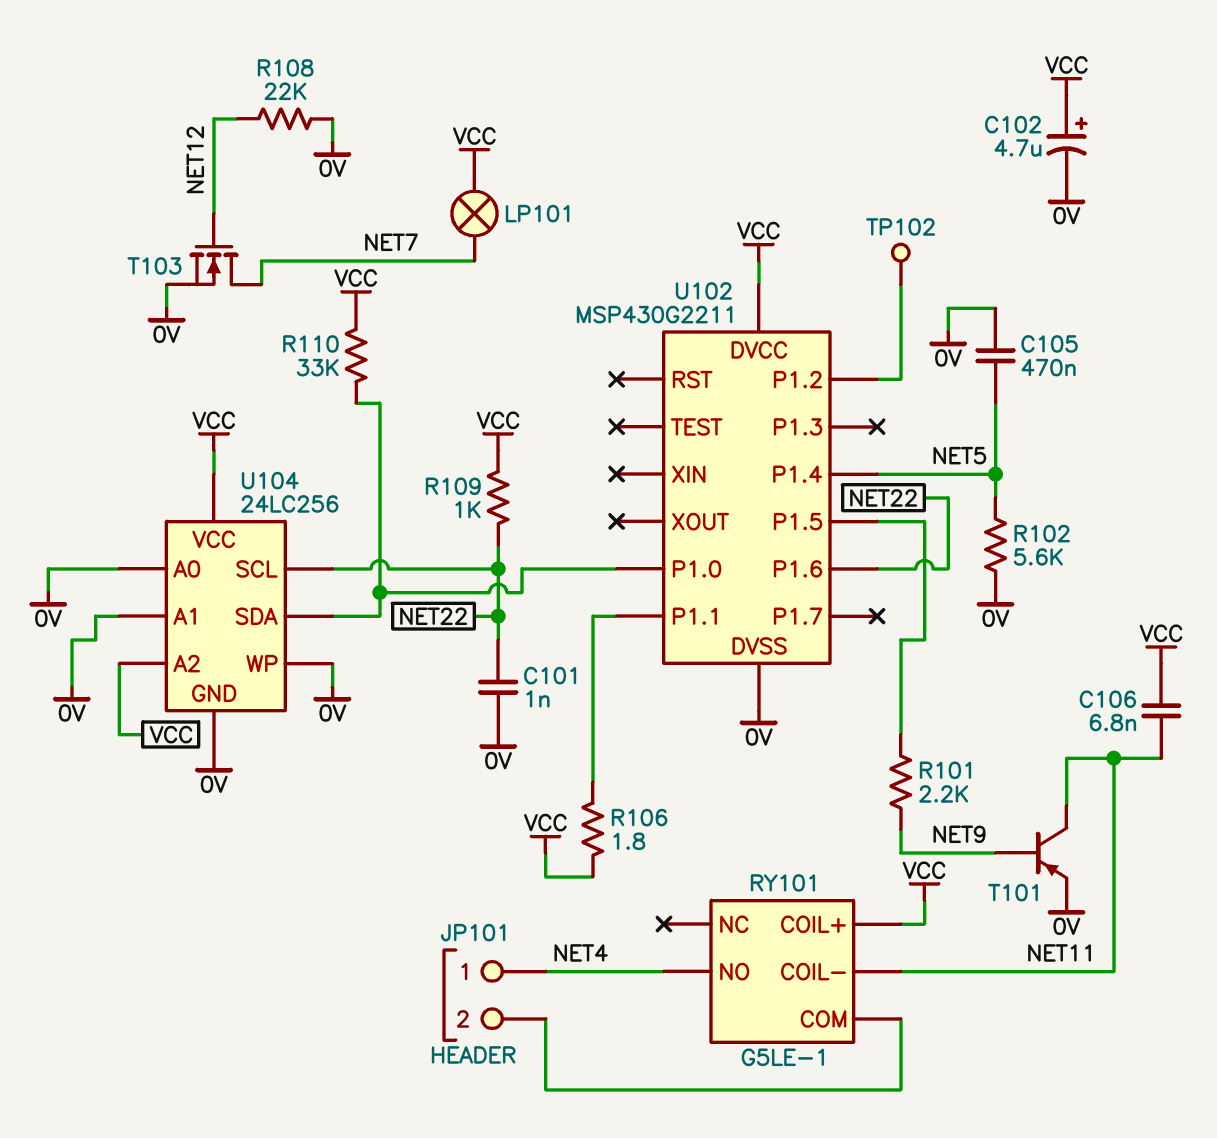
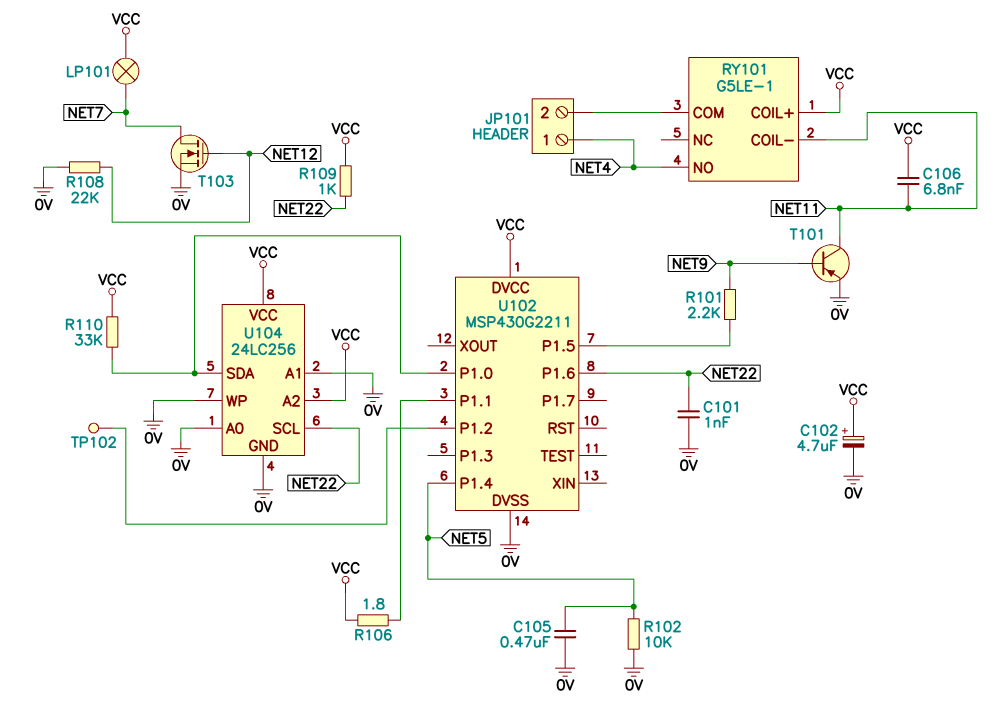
R102: 5.6k (0V, NET5) -> 10k (0V, NET5)

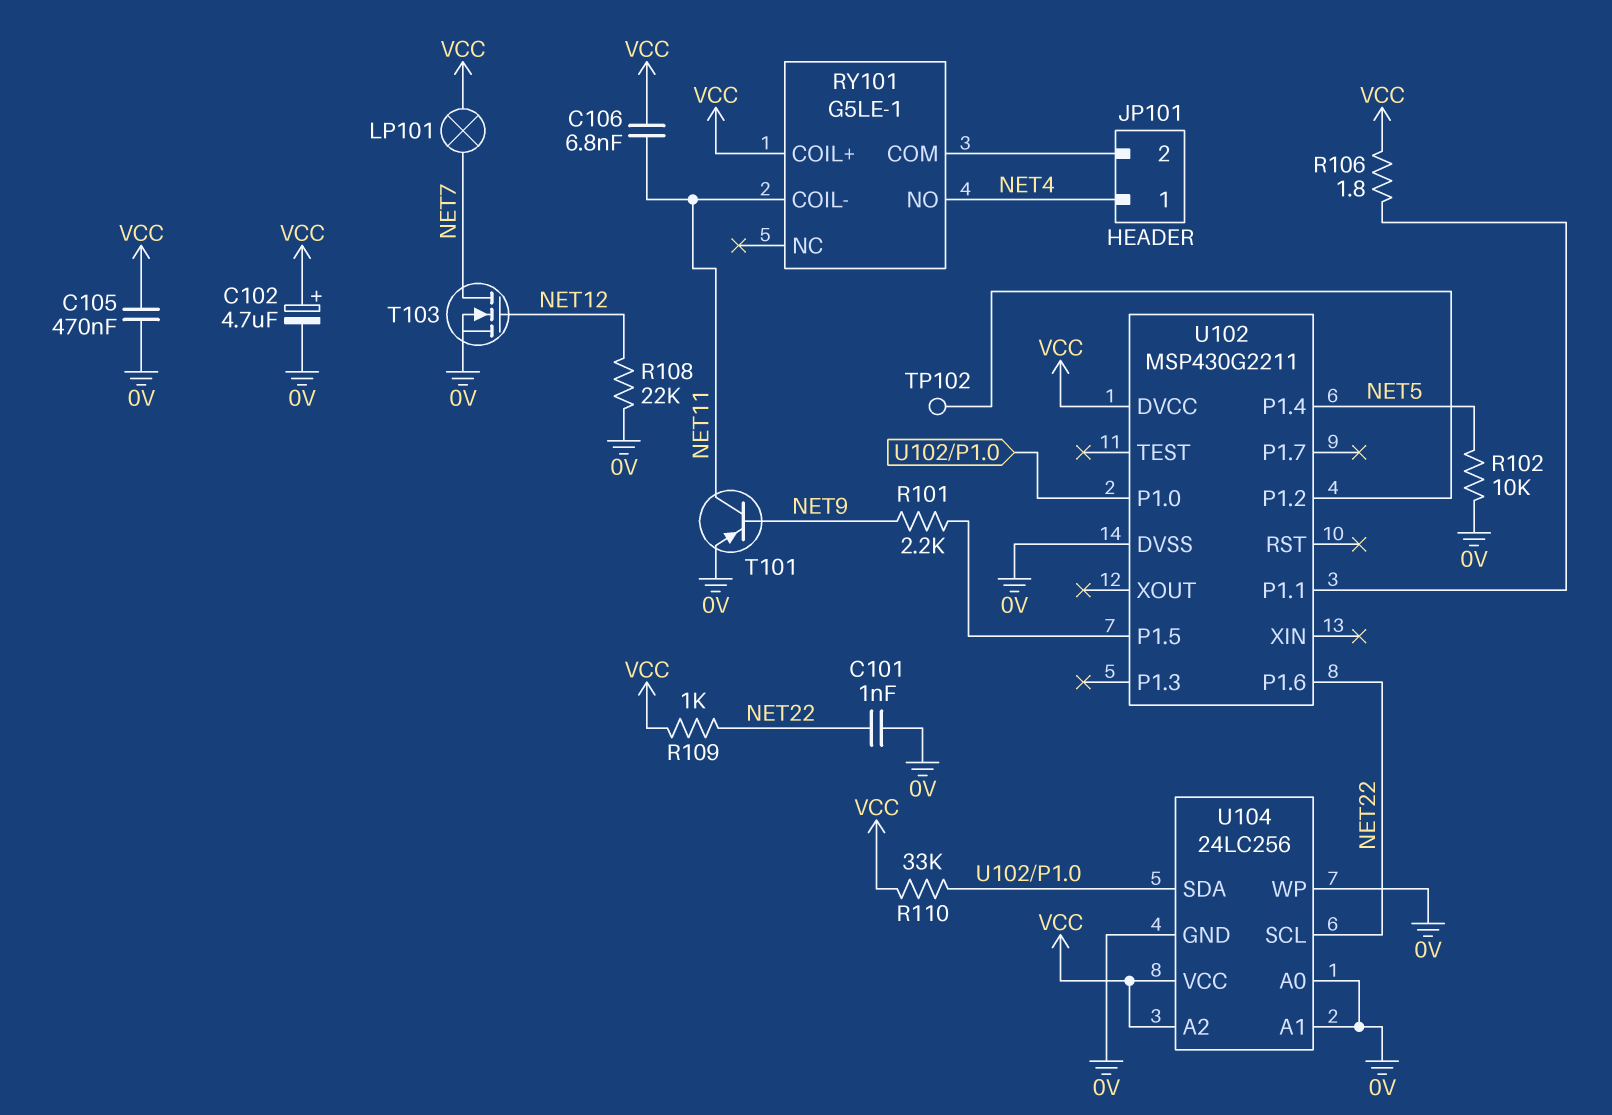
C105: 470nF (0V, NET5) -> 470nF (0V, VCC)

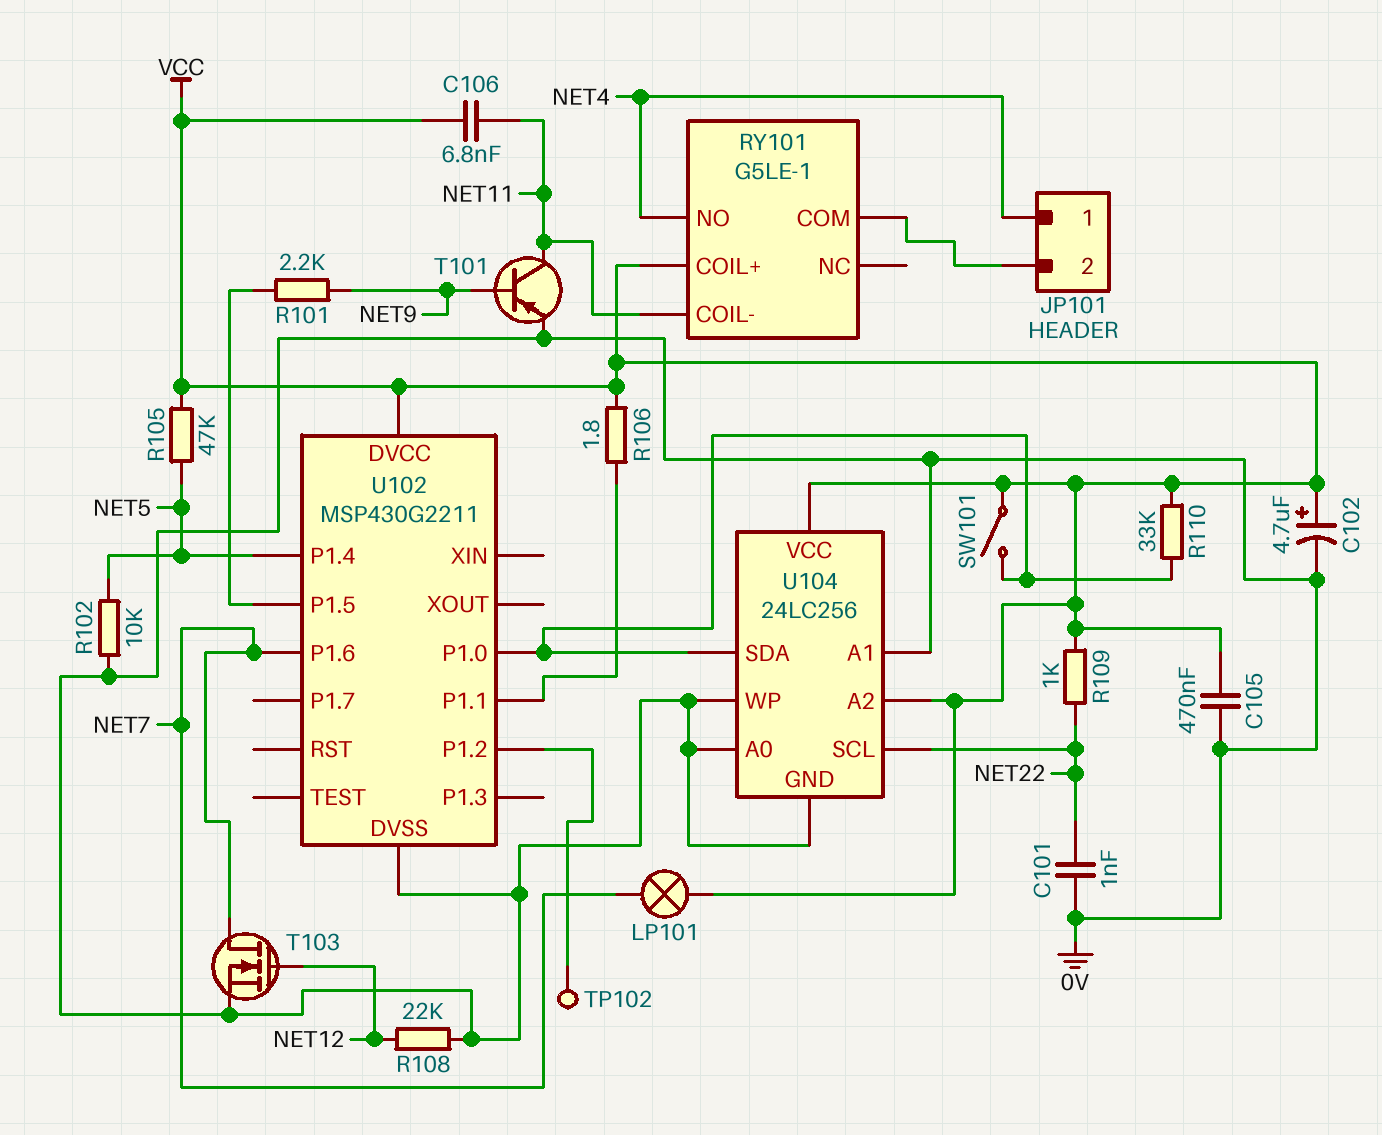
R105: none -> 47k (NET5, VCC)
SW101: none -> switch (U102/P1.0, VCC)
U102 pin P1.6: NET22 -> NET7

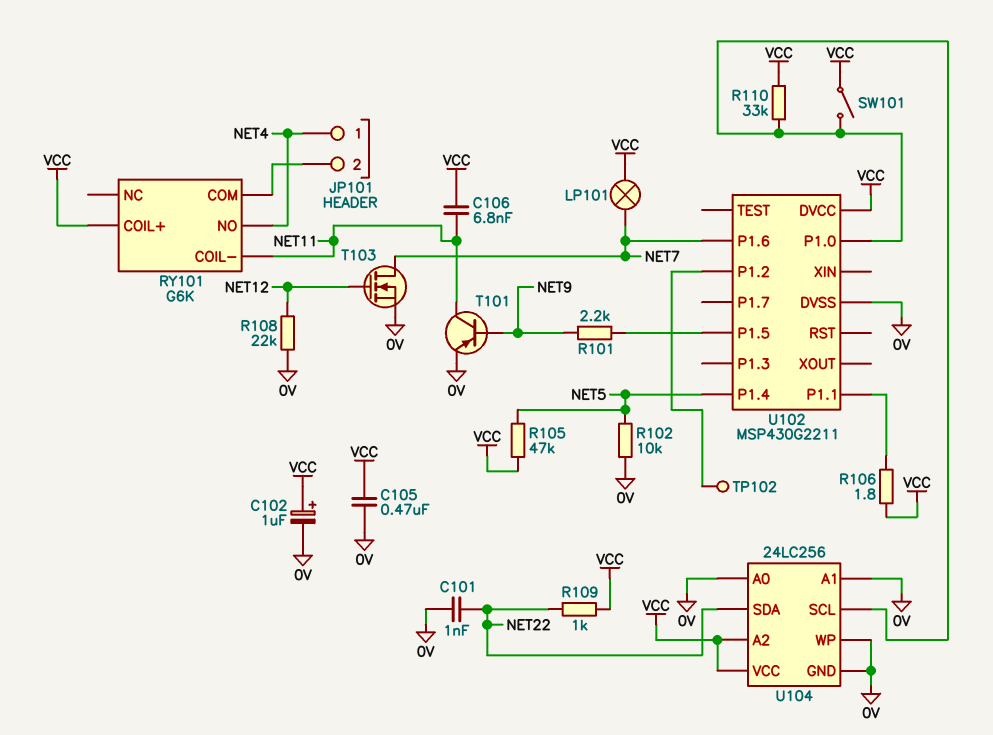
C102: 4.7uF (plus VCC, minus 0V) -> 1uF (plus VCC, minus 0V)
RY101: G5LE-1 -> G6K
U104 pin SCL: NET22 -> U102/P1.0
U104 pin SDA: U102/P1.0 -> NET22

